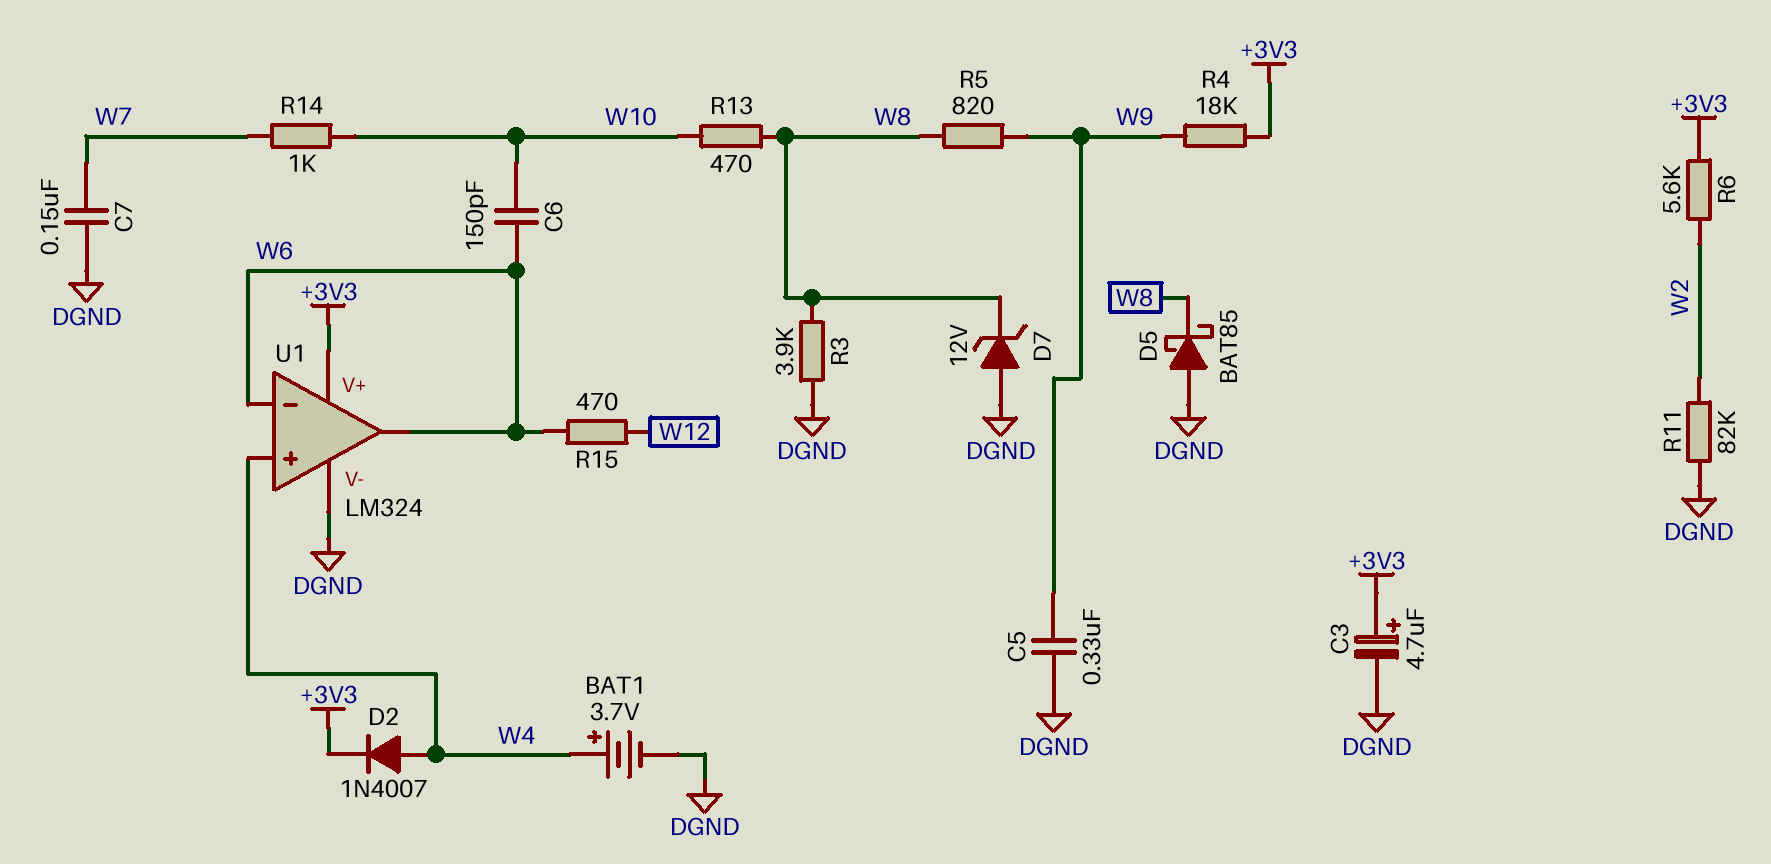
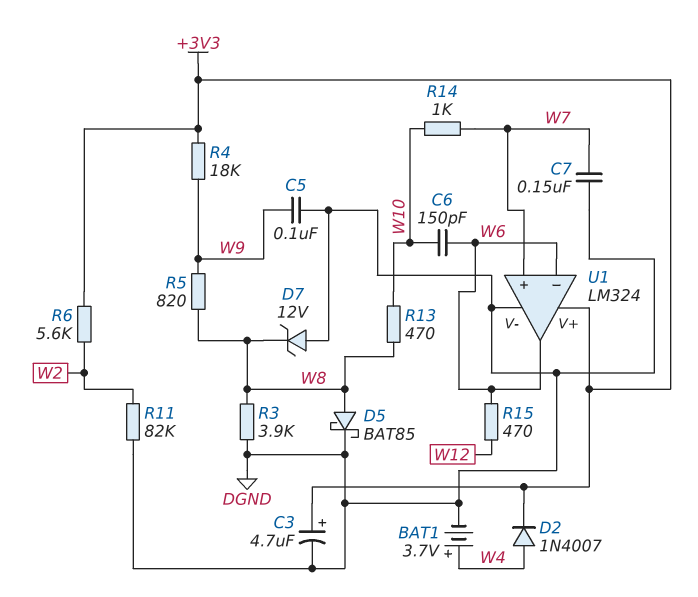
C5: 330nF (DGND, W9) -> 100nF (DGND, W9)
D5: schottky BAT85 (A DGND, K W8) -> schottky BAT85 (A W8, K DGND)
U1 pin in+: W4 -> W7

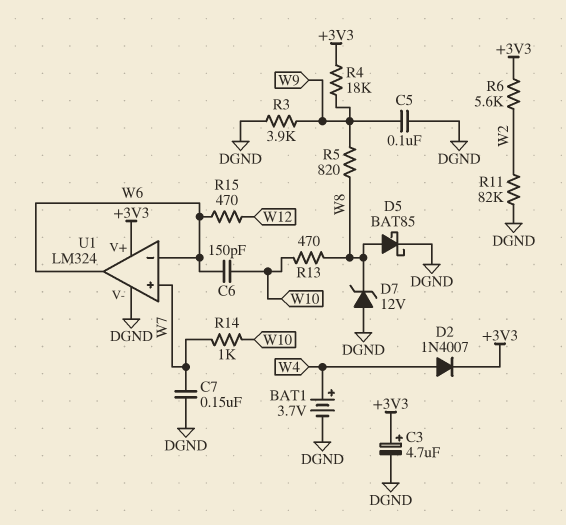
R3: 3.9k (DGND, W8) -> 3.9k (DGND, W9)

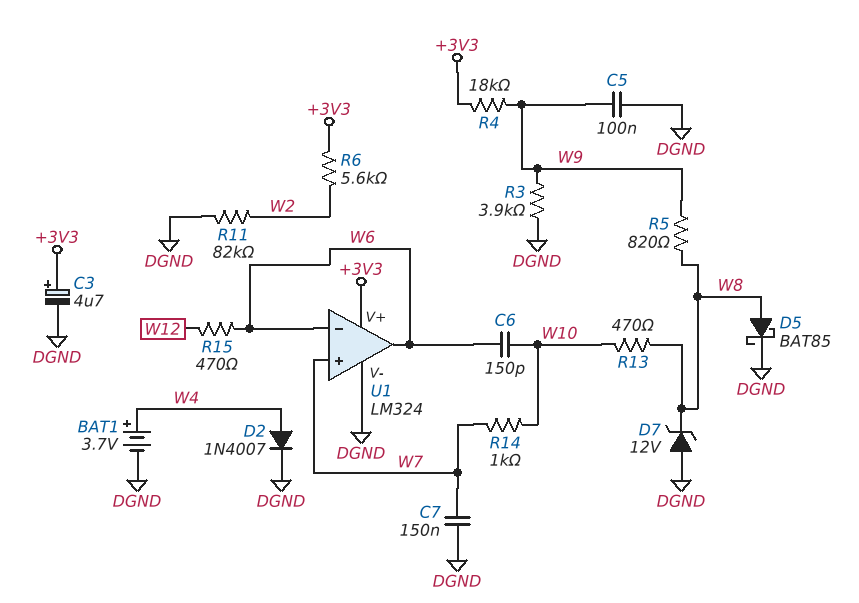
D2: diode 1N4007 (A W4, K +3V3) -> diode 1N4007 (A W4, K DGND)

